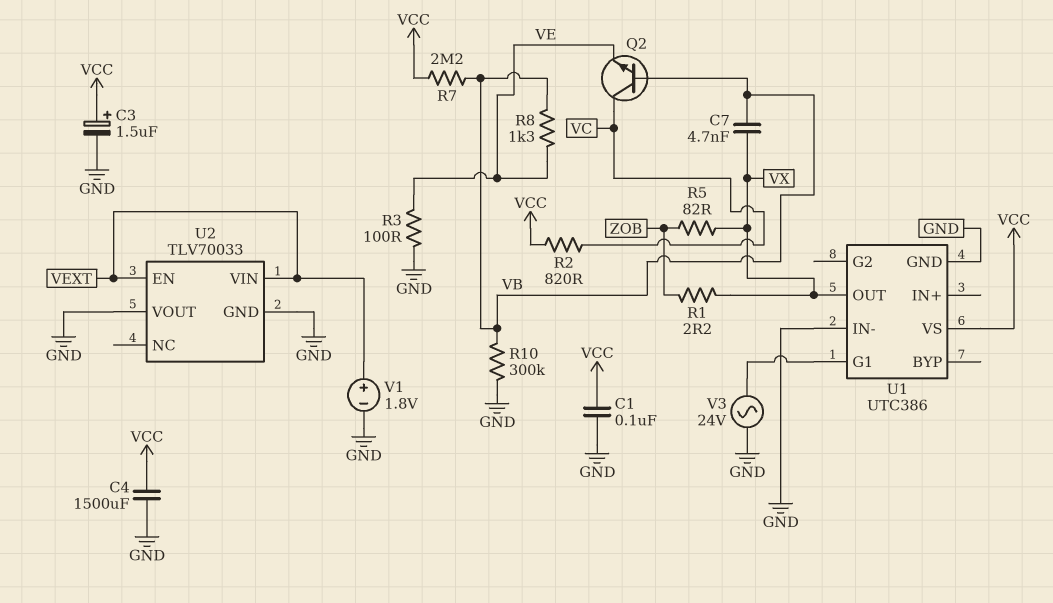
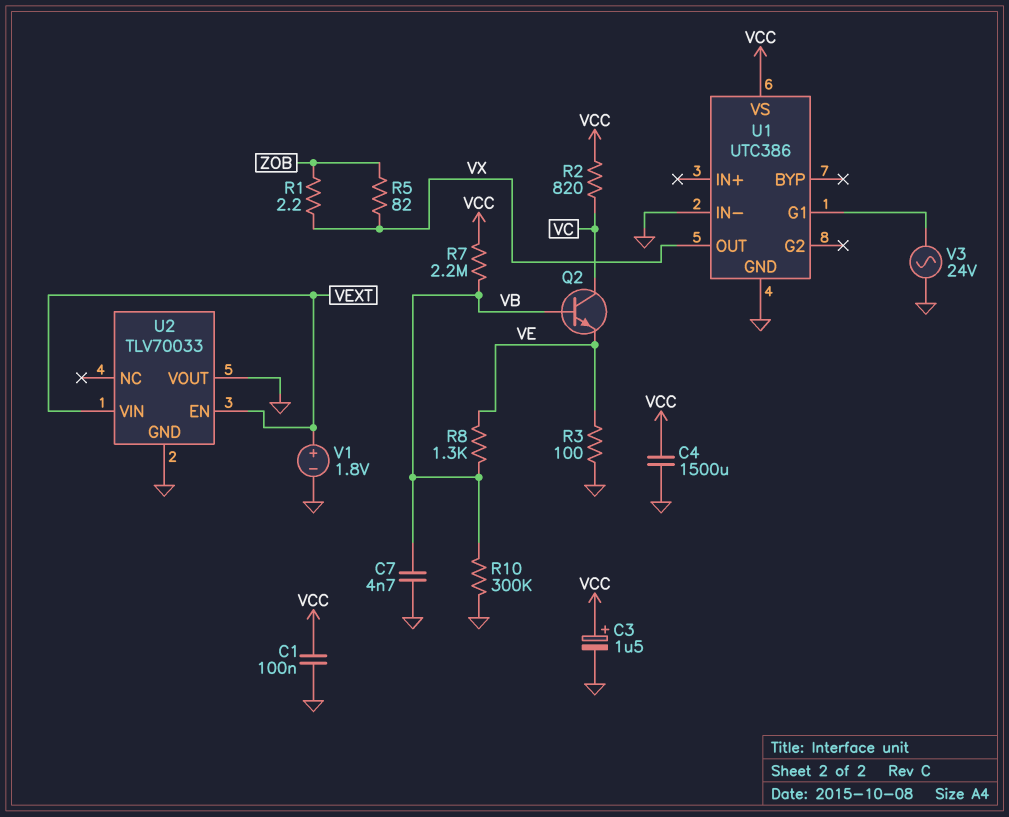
C7: 4.7nF (VB, VX) -> 4.7nF (GND, VB)

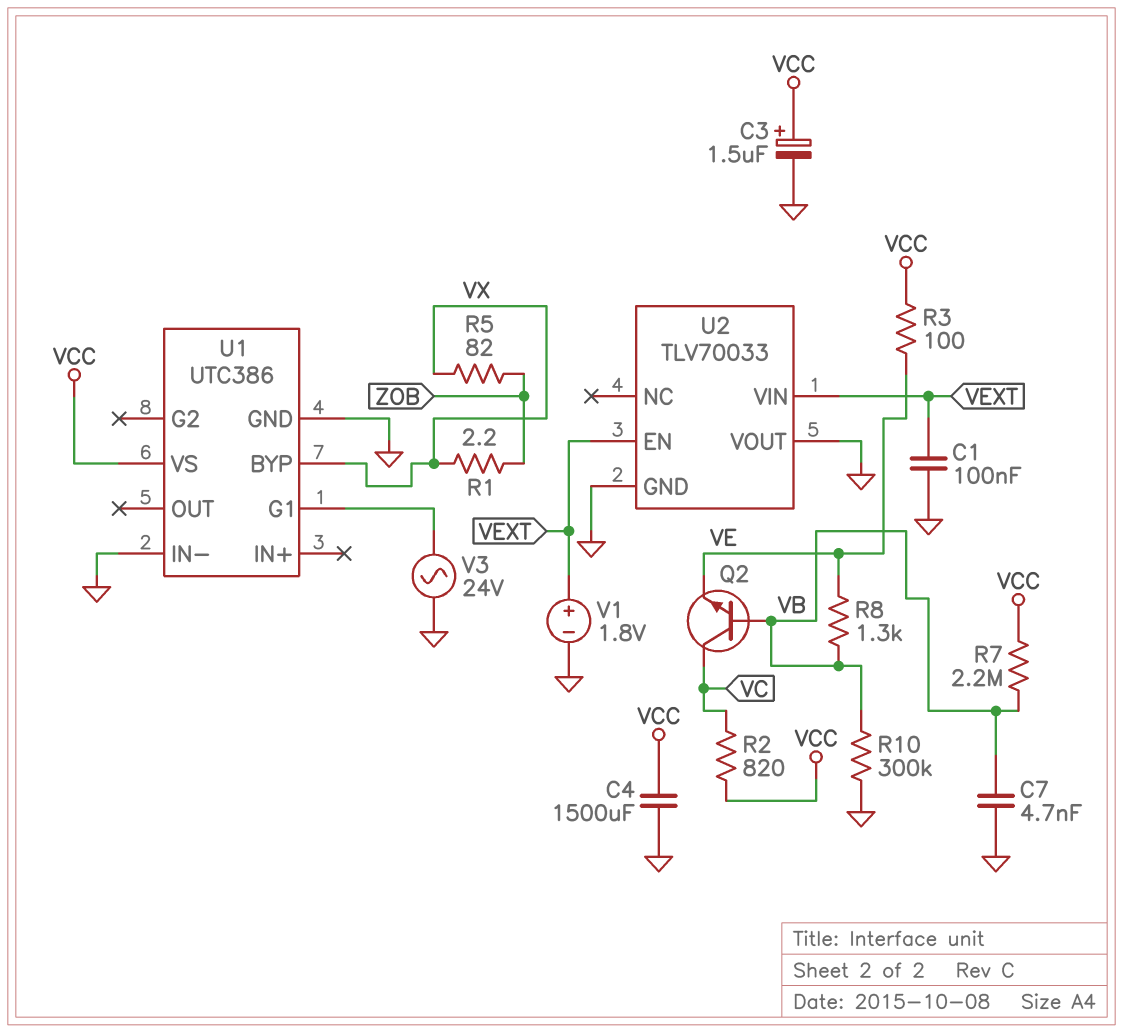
C1: 100nF (GND, VCC) -> 100nF (GND, VEXT)
R3: 100 (GND, VE) -> 100 (VCC, VE)
U1 pin BYP: none -> VX
U1 pin OUT: VX -> none

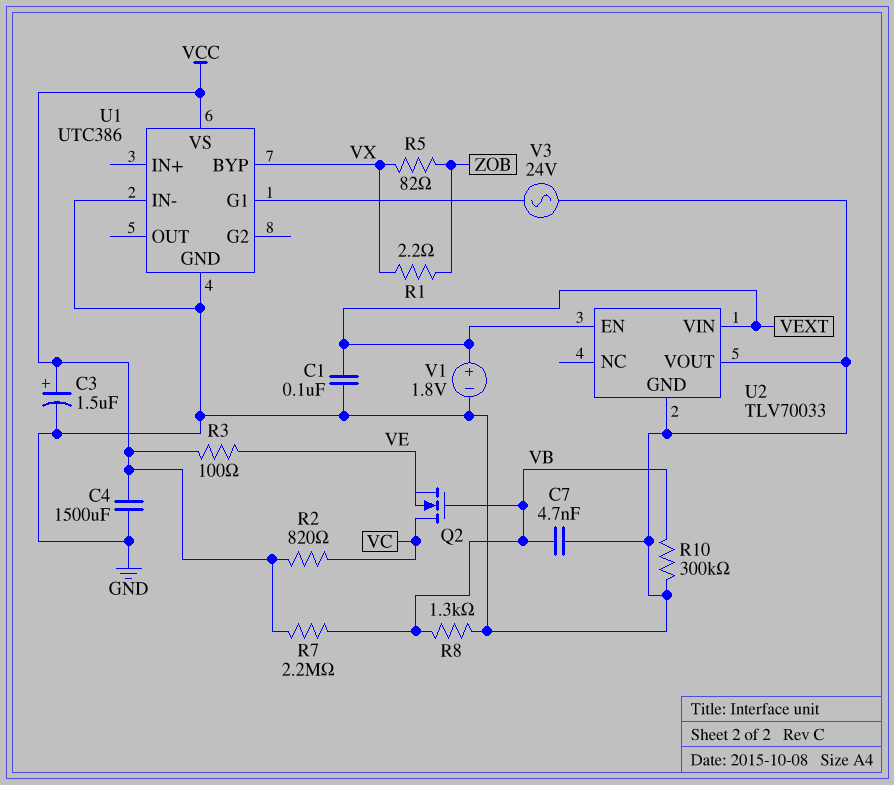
Q2: NPN (B VB, C VC, E VE) -> NMOS (G VB, D VC, S VE)
R8: 1.3k (VB, VE) -> 1.3k (GND, VB)

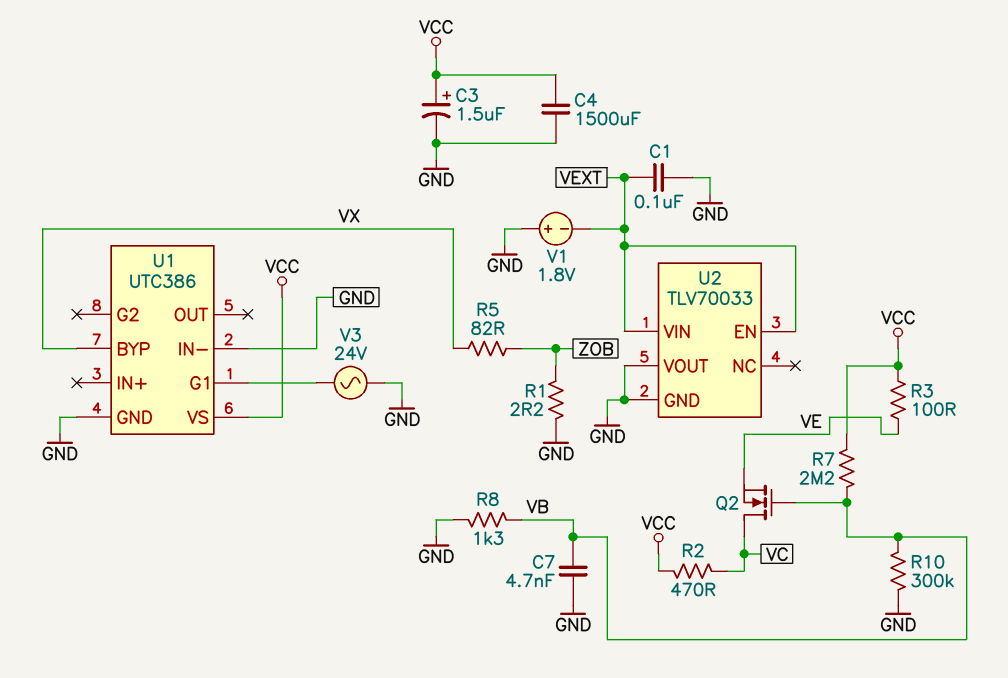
R1: 2.2 (VX, ZOB) -> 2.2 (GND, ZOB)
R2: 820 (VC, VCC) -> 470 (VC, VCC)
V1: 1.8V (plus VEXT, minus GND) -> 1.8V (plus GND, minus VEXT)

